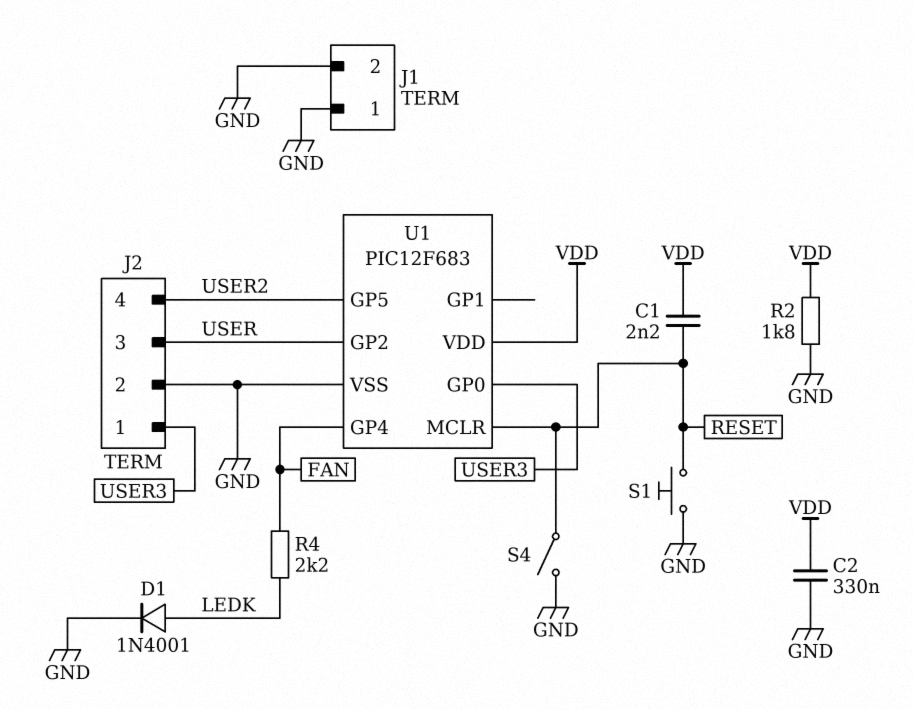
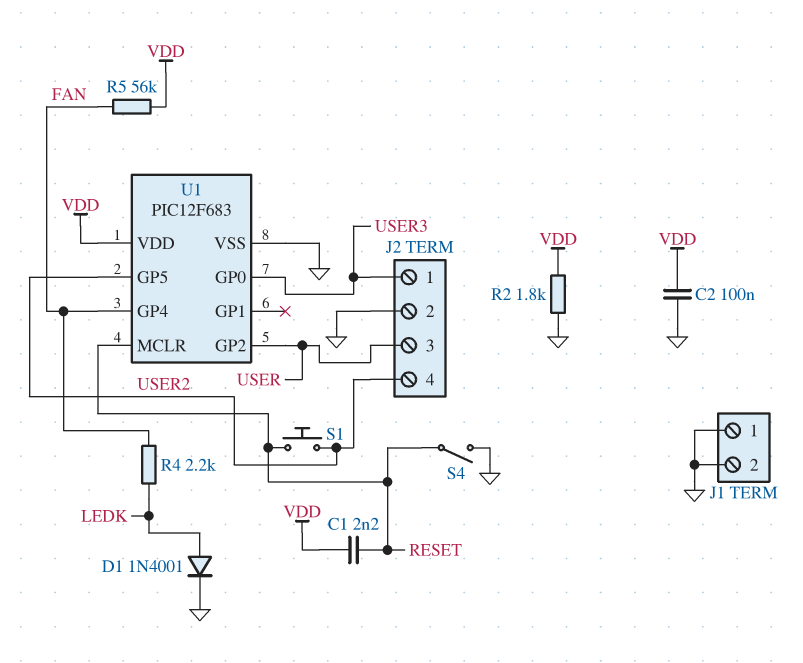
C2: 330nF (GND, VDD) -> 100nF (GND, VDD)
R5: none -> 56k (FAN, VDD)
S1: button (GND, RESET) -> button (RESET, USER2)

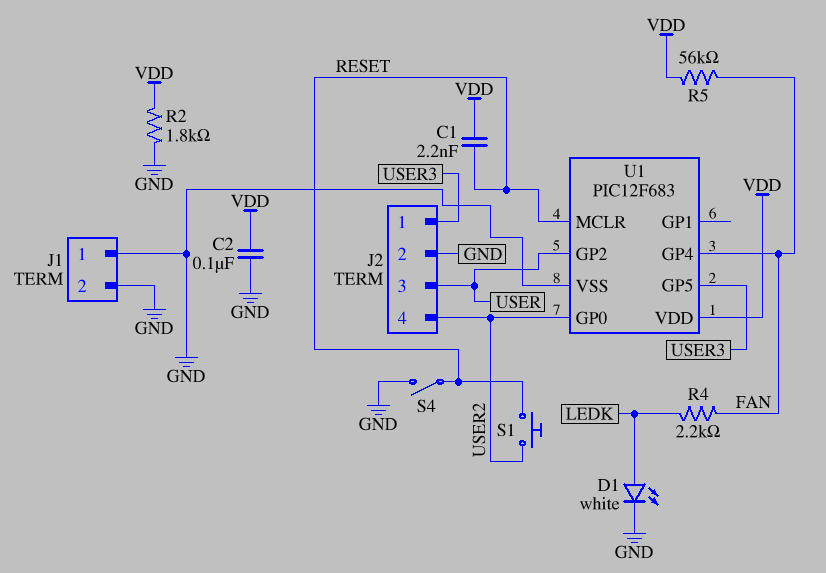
D1: diode 1N4001 (A LEDK, K GND) -> LED white (A LEDK, K GND)
U1 pin GP0: USER3 -> USER2
U1 pin GP5: USER2 -> USER3

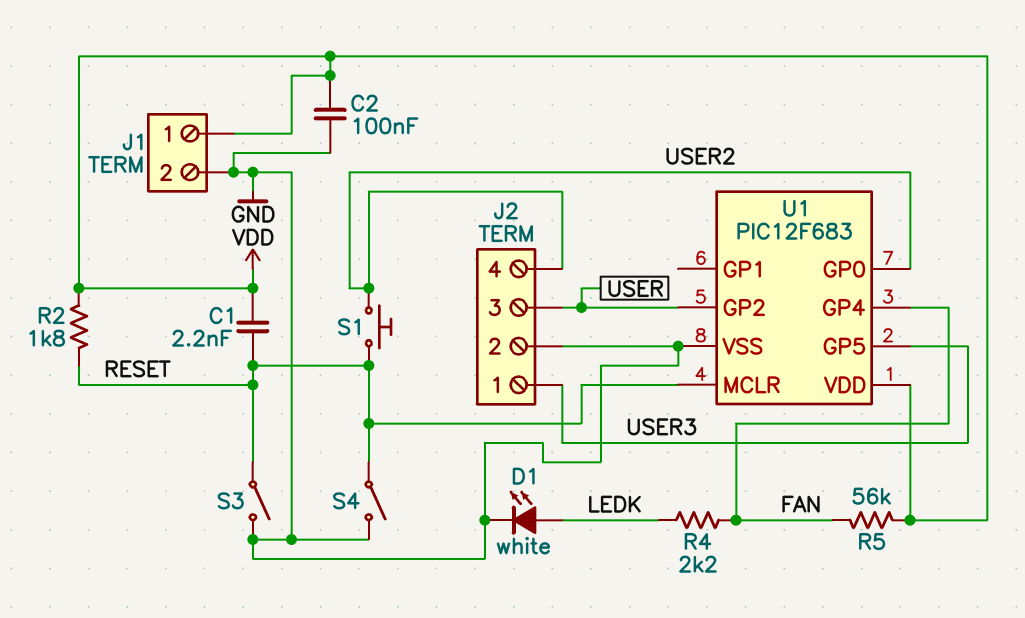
J1 pin 1: GND -> VDD
R2: 1.8k (GND, VDD) -> 1.8k (RESET, VDD)
S3: none -> switch (GND, RESET)

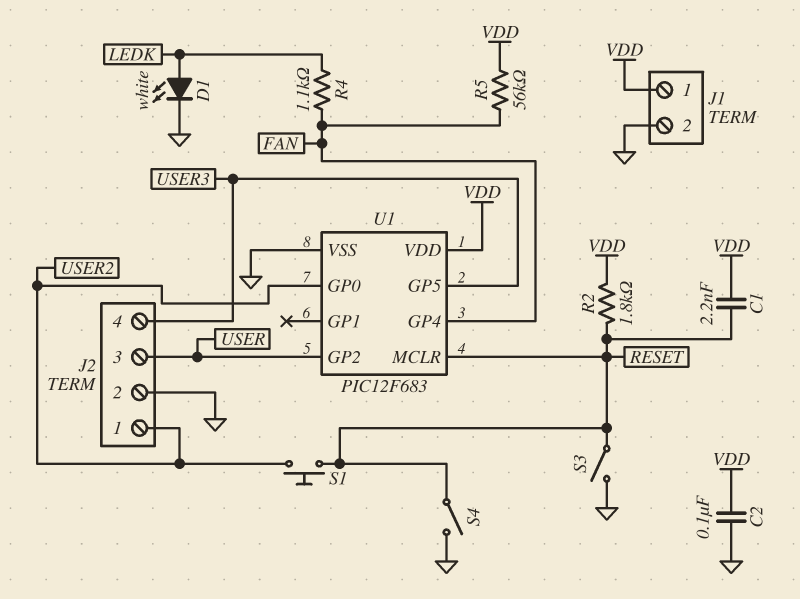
J2 pin 1: USER3 -> USER2
J2 pin 4: USER2 -> USER3
R4: 2.2k (FAN, LEDK) -> 1.1k (FAN, LEDK)

